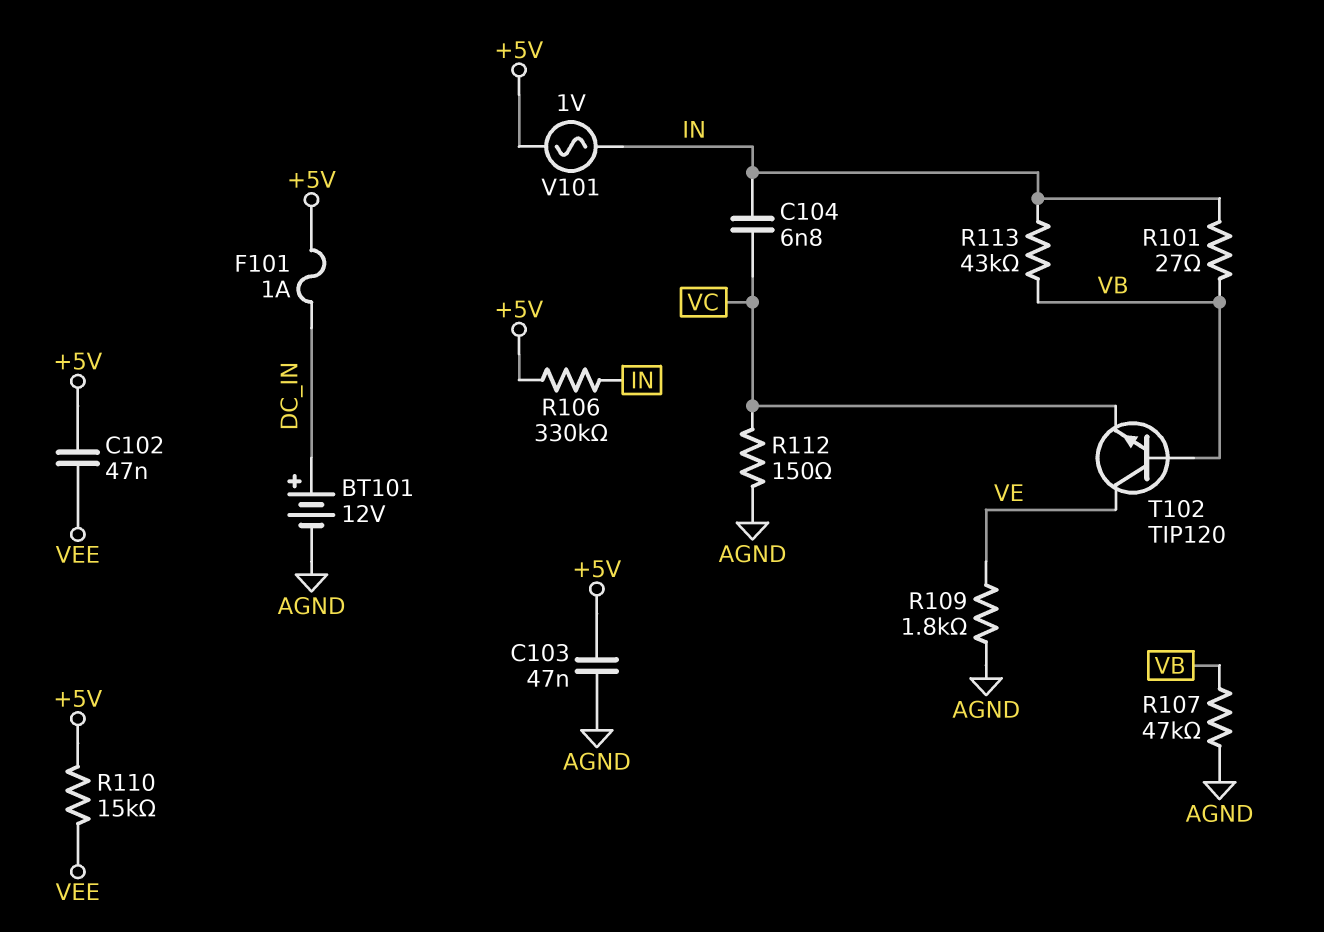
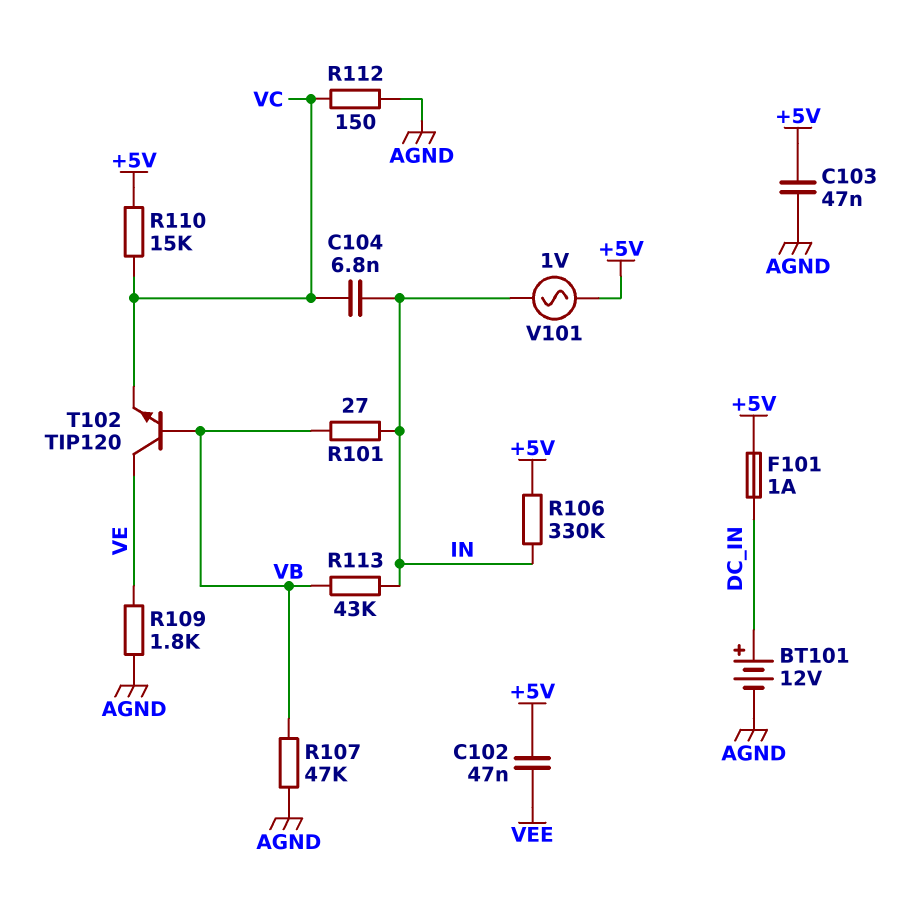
R110: 15k (+5V, VEE) -> 15k (+5V, VC)

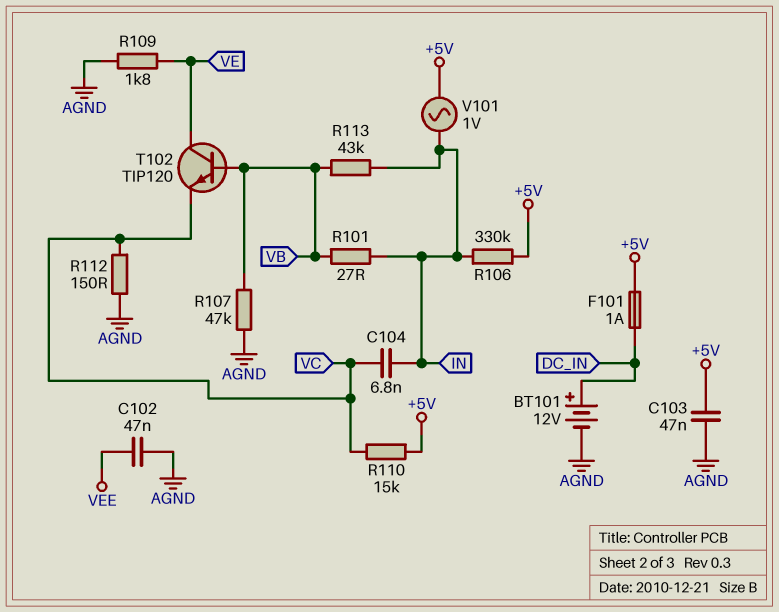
C102: 47nF (+5V, VEE) -> 47nF (AGND, VEE)

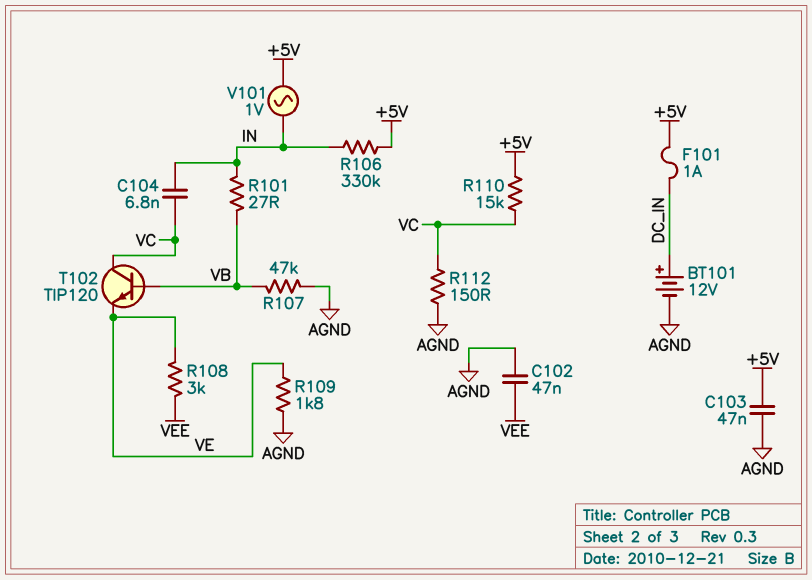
R108: none -> 3k (VE, VEE)
R113: 43k (IN, VB) -> none
T102: NPN TIP120 (B VB, C VE, E VC) -> NPN TIP120 (B VB, C VC, E VE)

